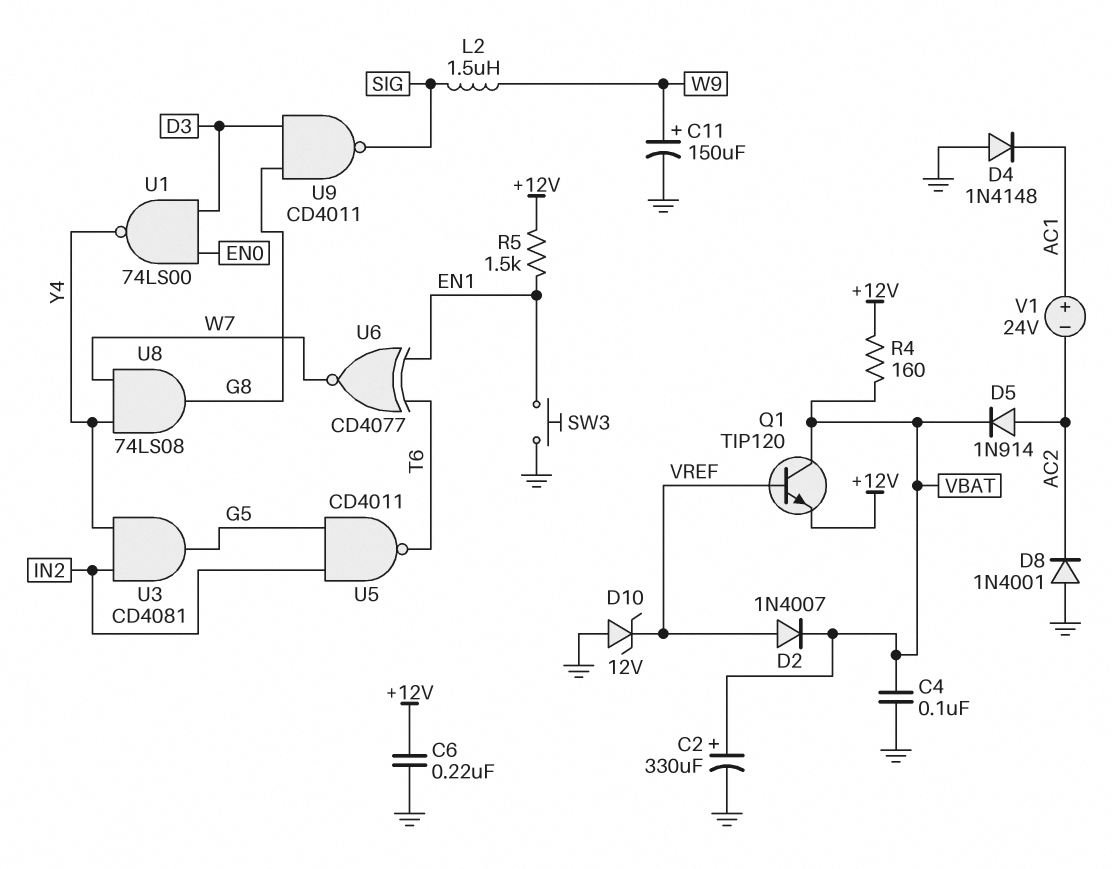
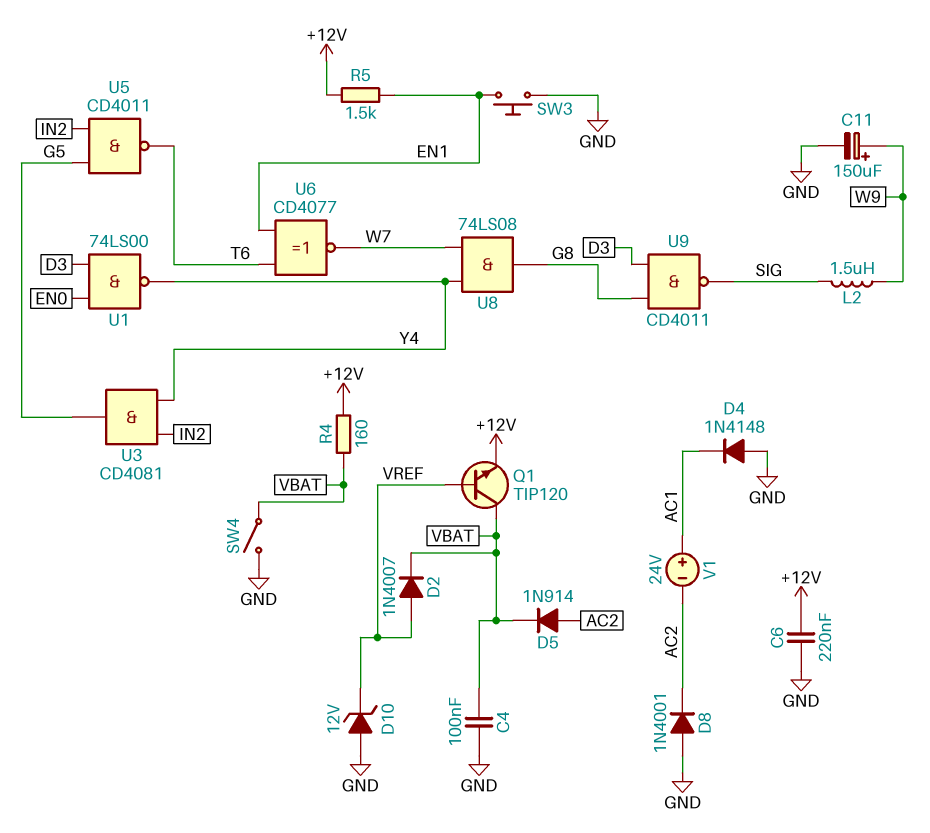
C2: 330uF (plus VBAT, minus GND) -> none
SW4: none -> switch (GND, VBAT)

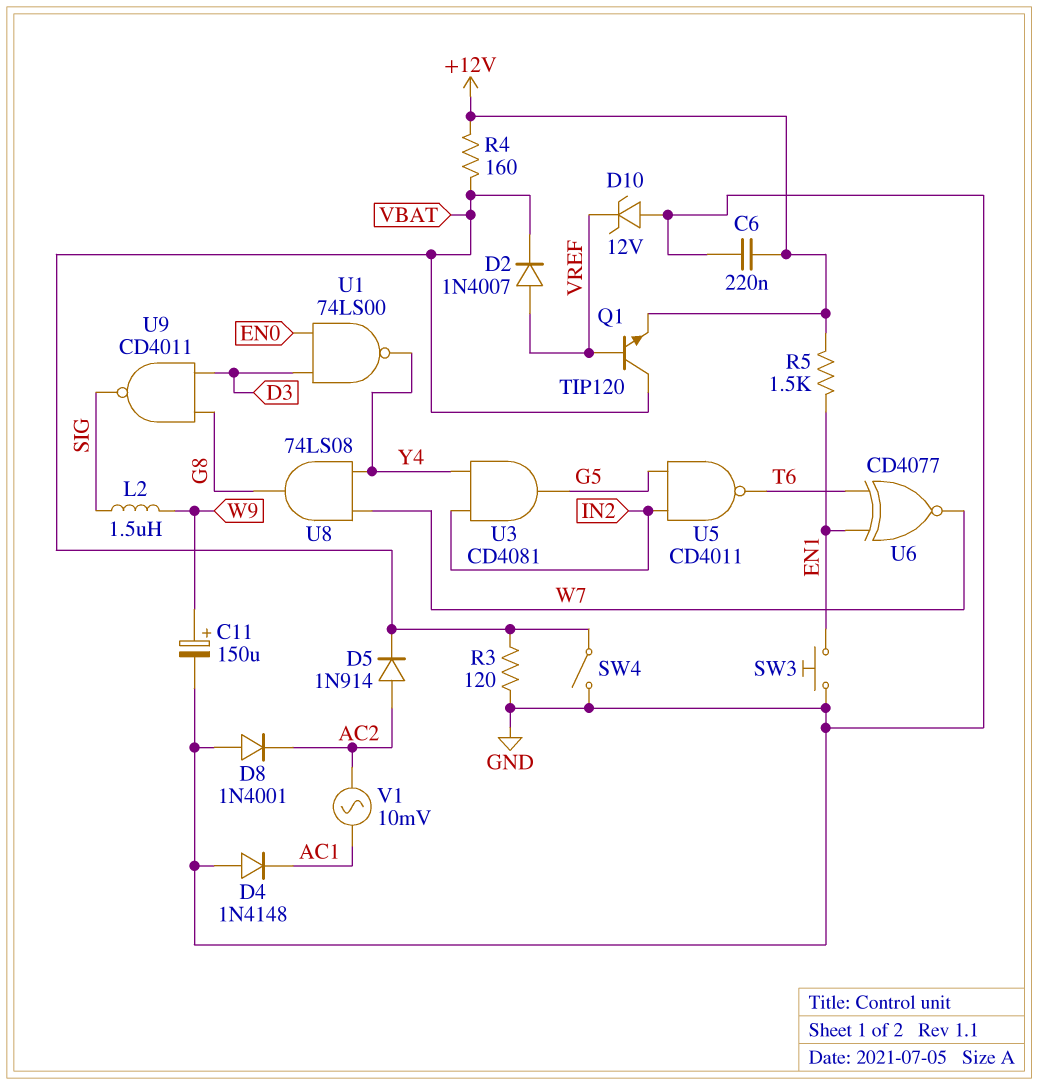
C4: 100nF (GND, VBAT) -> none
R3: none -> 120 (GND, VBAT)
V1: 24V (plus AC1, minus AC2) -> AC 10mV (AC1, AC2)

